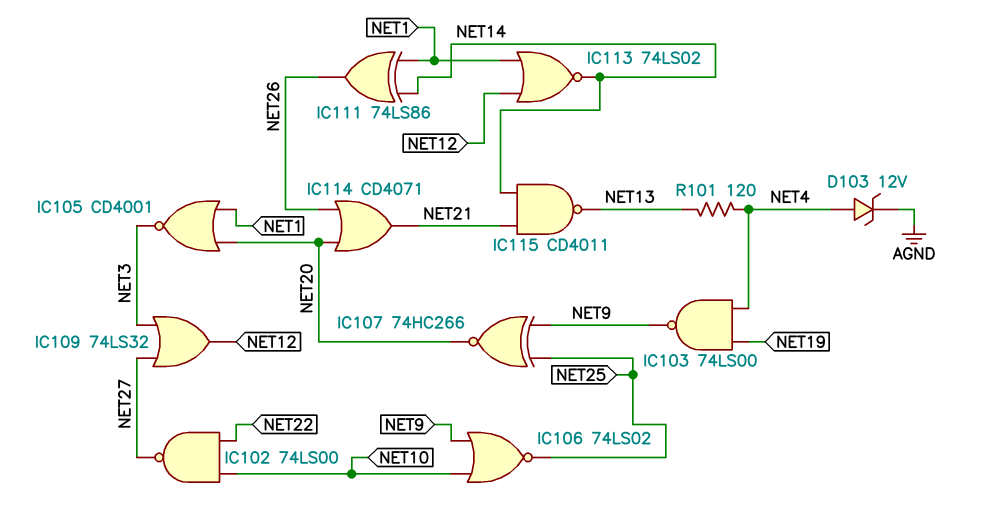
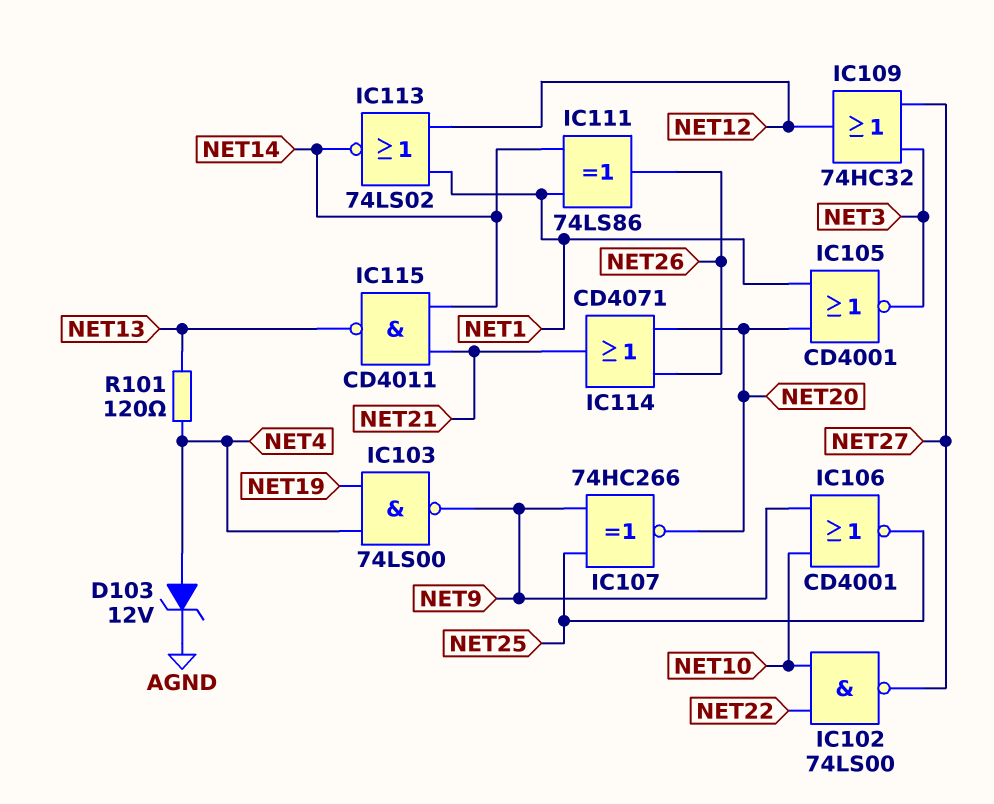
IC106: NOR 74LS02 (in NET9, in NET10, out NET25) -> NOR CD4001 (in NET9, in NET10, out NET25)
IC109: OR 74LS32 (in NET3, in NET27, out NET12) -> OR 74HC32 (in NET3, in NET27, out NET12)

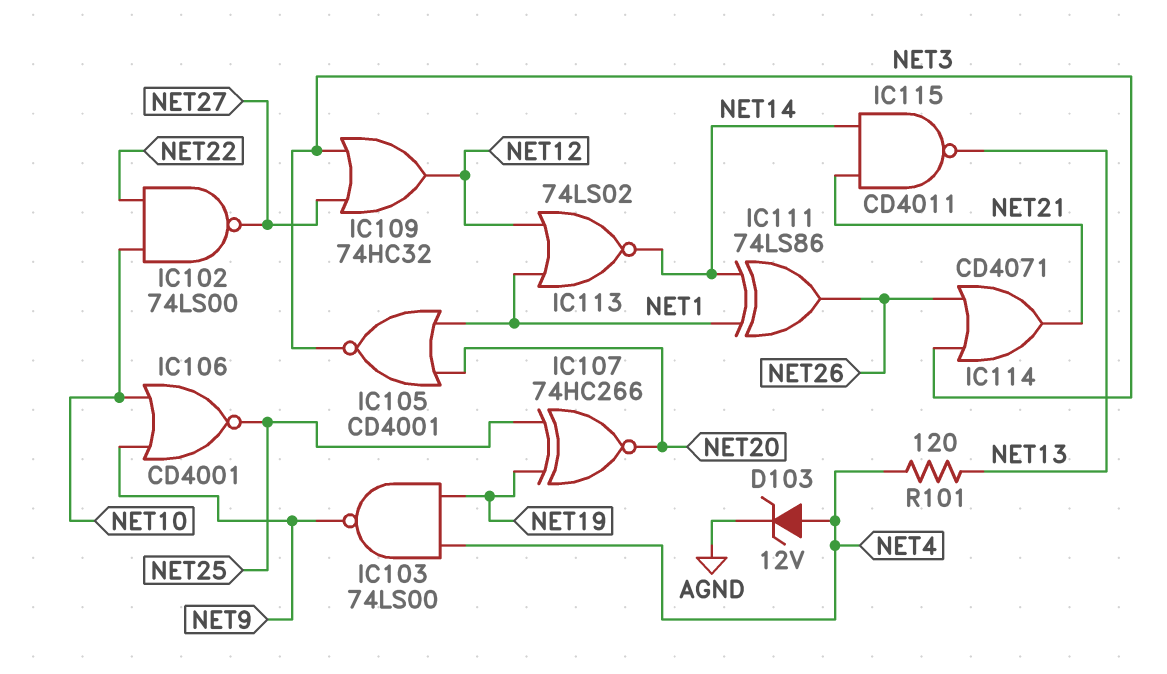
IC107: XNOR 74HC266 (in NET9, in NET25, out NET20) -> XNOR 74HC266 (in NET19, in NET25, out NET20)
IC114: OR CD4071 (in NET20, in NET26, out NET21) -> OR CD4071 (in NET3, in NET26, out NET21)

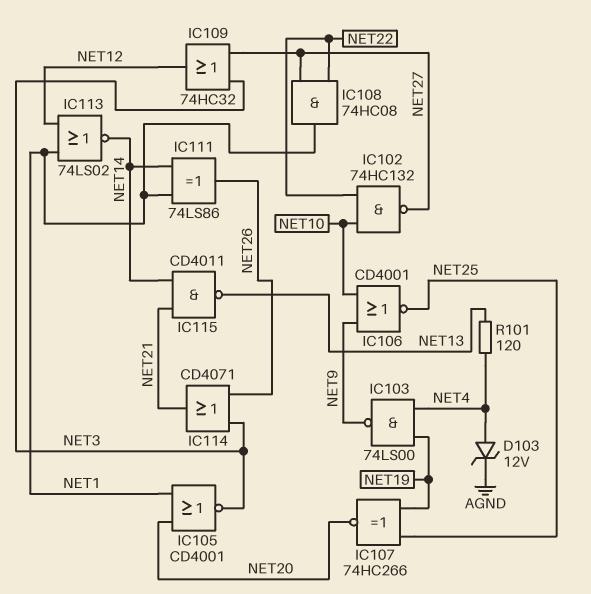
IC102: NAND 74LS00 (in NET10, in NET22, out NET27) -> NAND 74HC132 (in NET10, in NET22, out NET27)
IC108: none -> AND 74HC08 (in NET22, in NET27, out NET1)

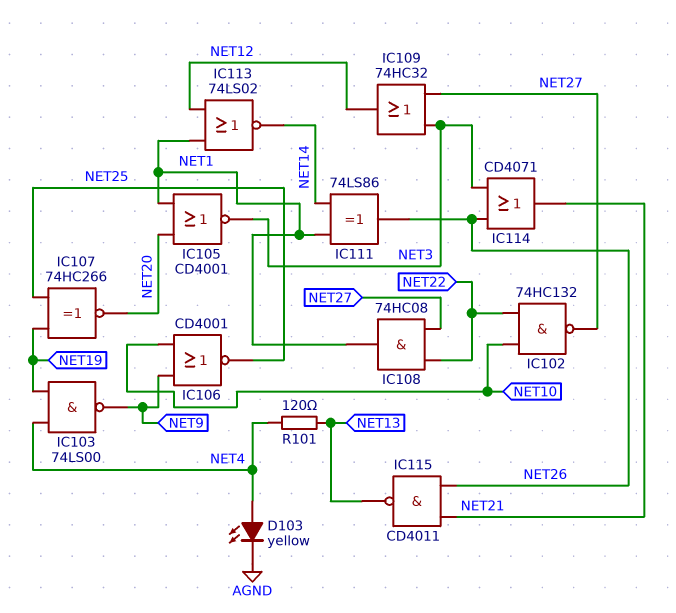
D103: zener 12V (A NET4, K AGND) -> LED yellow (A NET4, K AGND)
IC115: NAND CD4011 (in NET14, in NET21, out NET13) -> NAND CD4011 (in NET21, in NET26, out NET13)

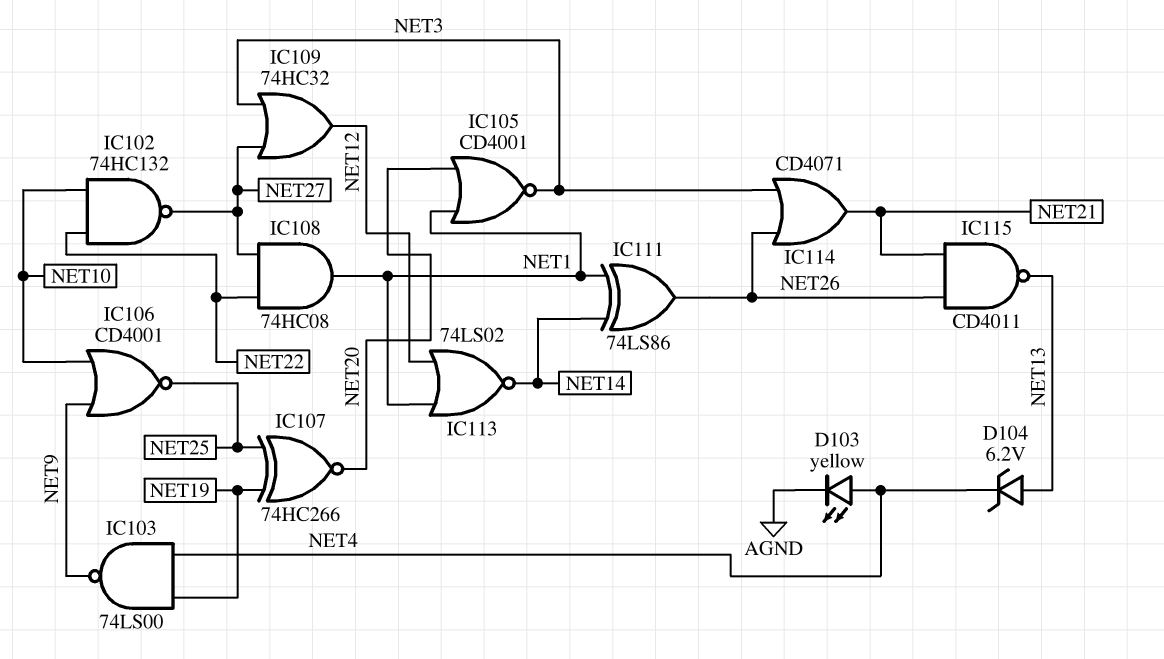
D104: none -> zener 6.2V (A NET13, K NET4)
R101: 120 (NET4, NET13) -> none

